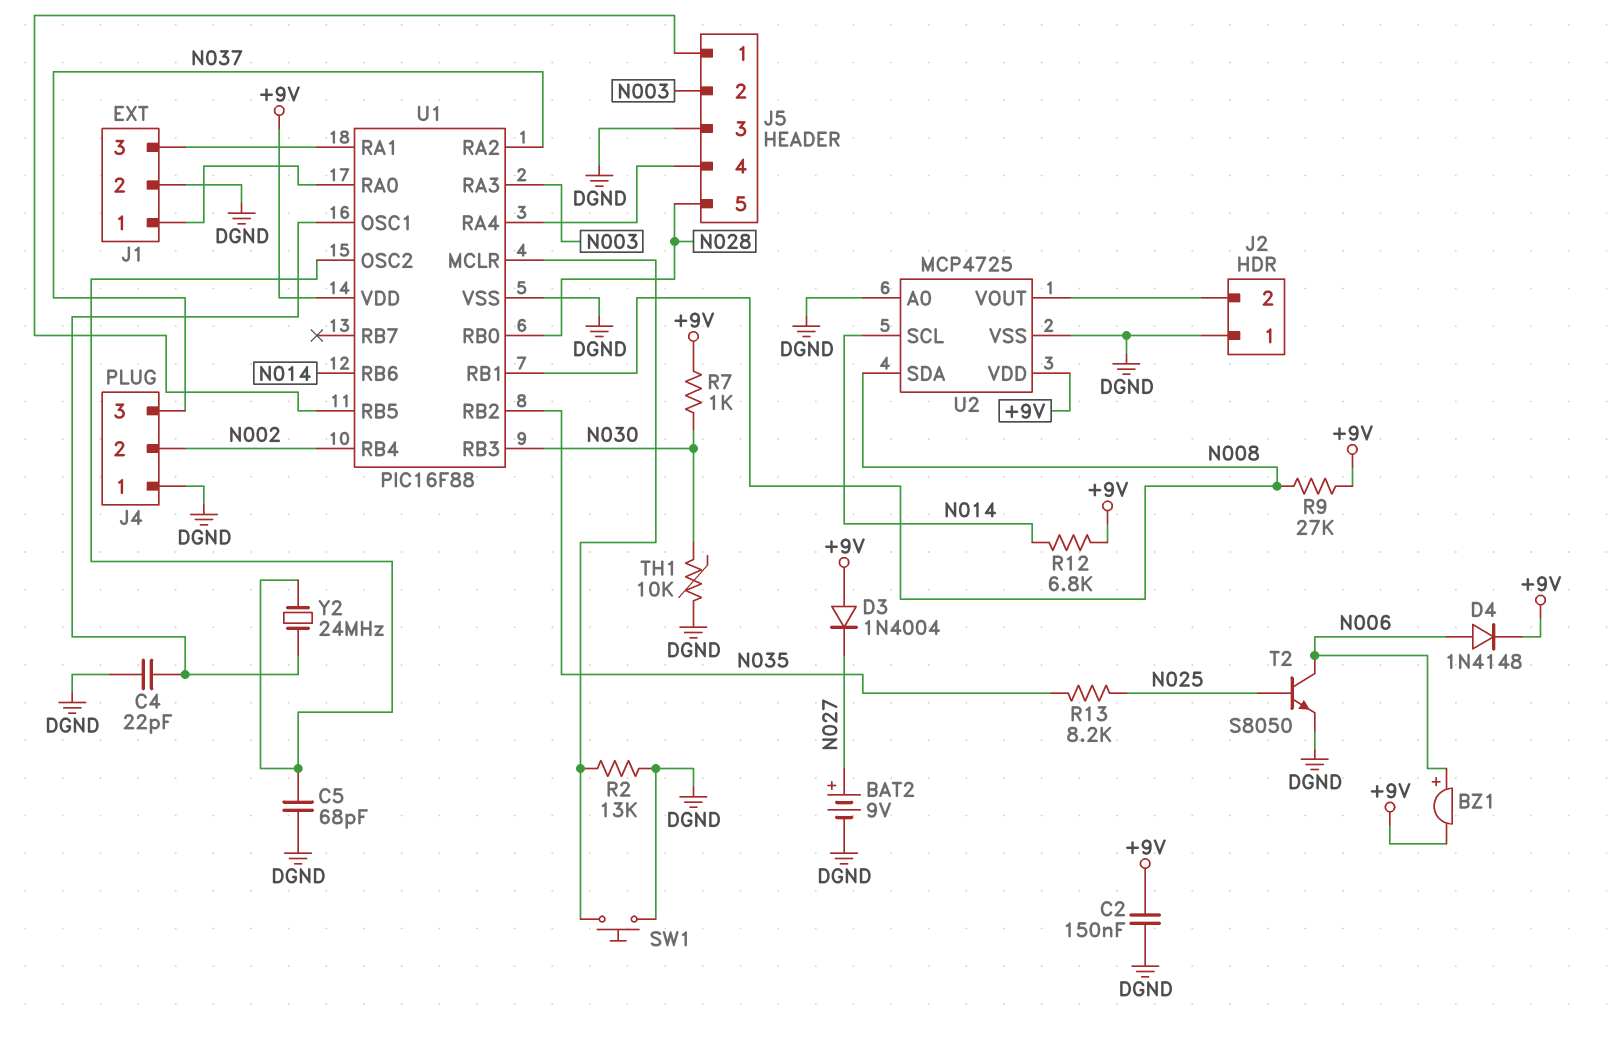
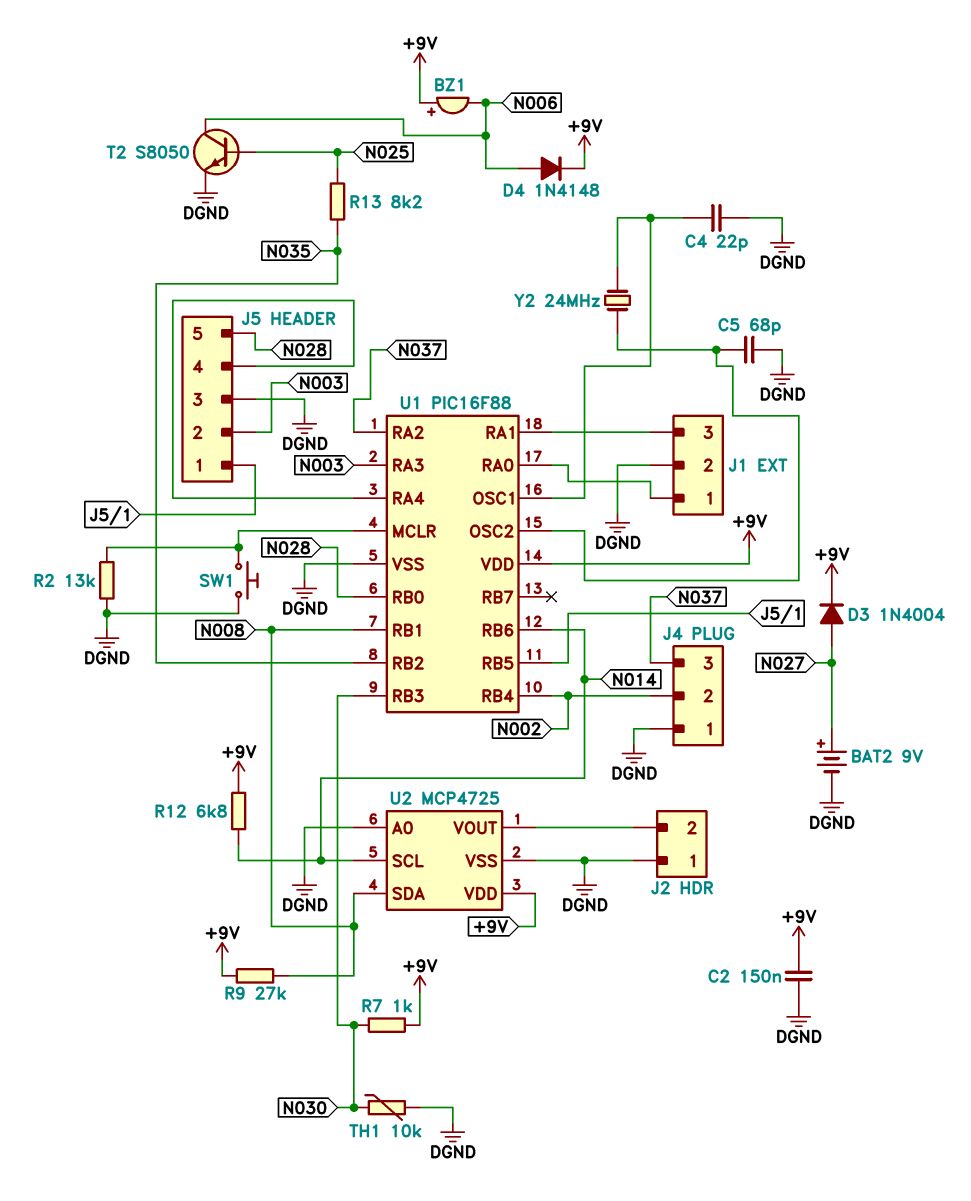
BZ1: buzzer (plus N006, minus +9V) -> buzzer (plus +9V, minus N006)
D3: diode 1N4004 (A +9V, K N027) -> diode 1N4004 (A N027, K +9V)

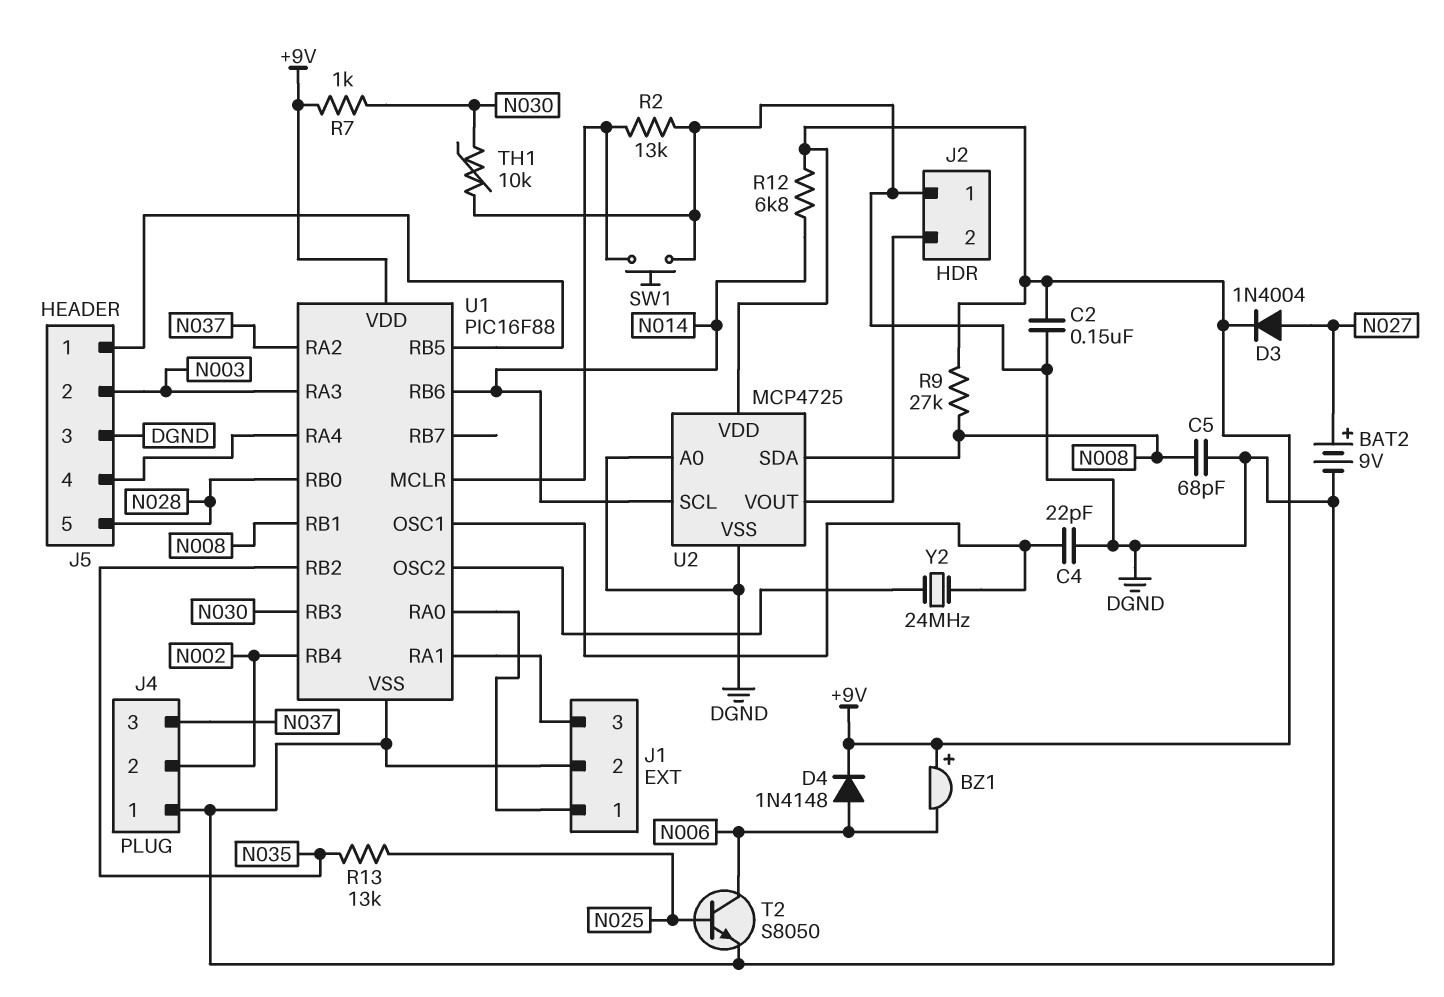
C5: 68pF (DGND, U1/OSC2) -> 68pF (DGND, N008)
R13: 8.2k (N025, N035) -> 13k (N025, N035)

